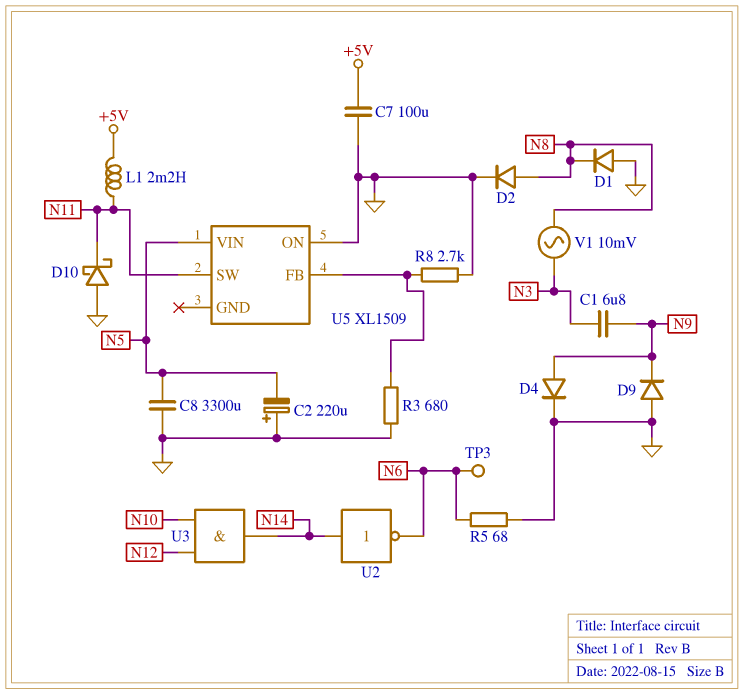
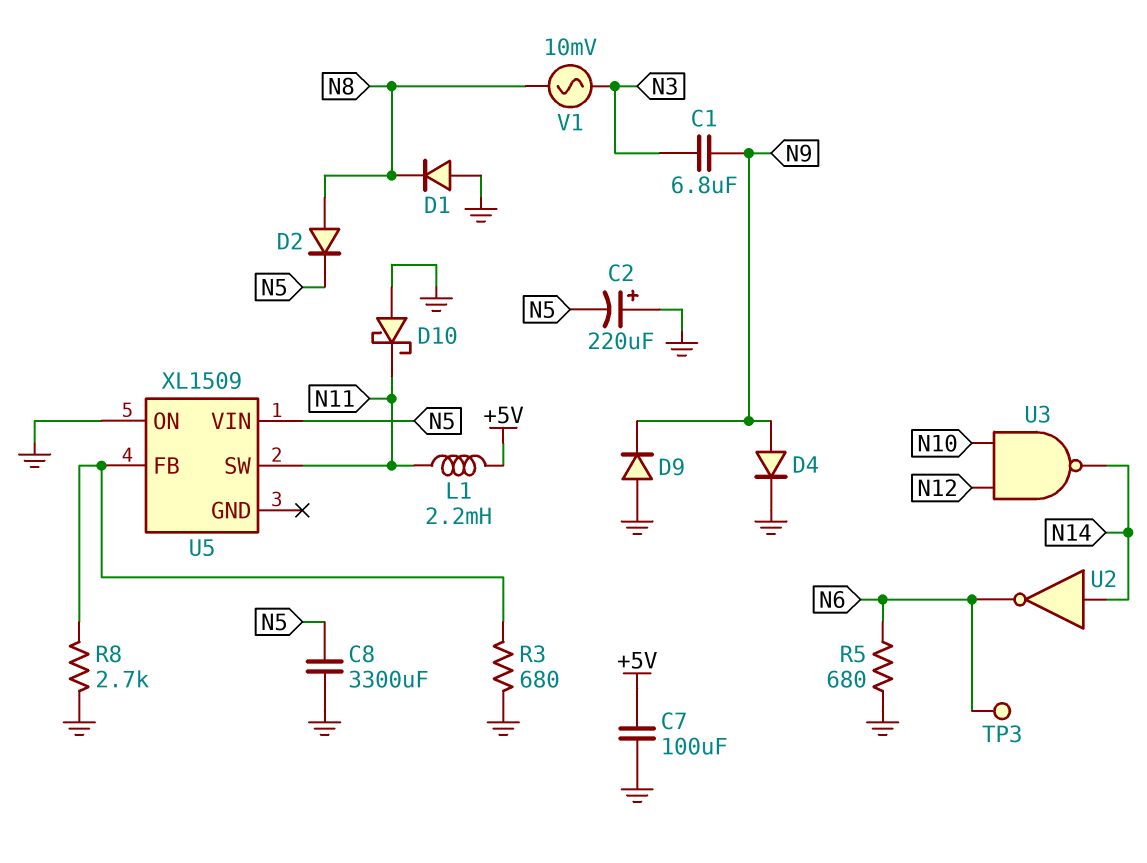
D2: diode (A N8, K GND) -> diode (A N8, K N5)
R5: 68 (GND, N6) -> 680 (GND, N6)
U3: AND (in N10, in N12, out N14) -> NAND (in N10, in N12, out N14)

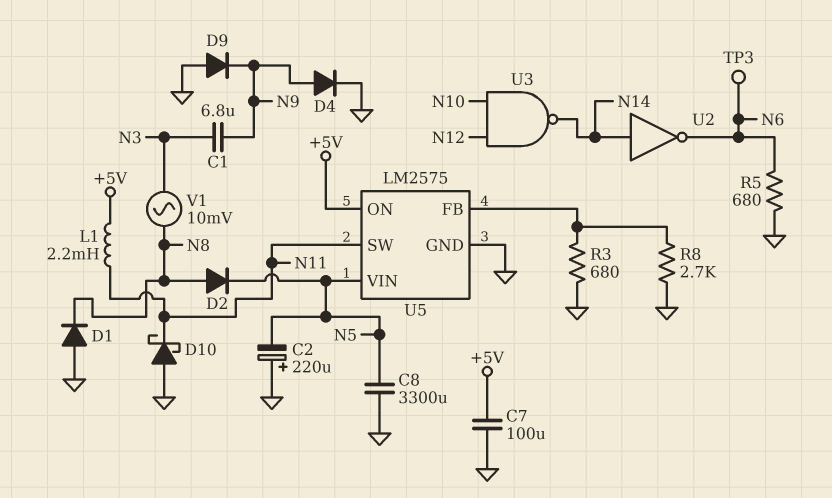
U5: XL1509 -> LM2575
U5 pin GND: none -> GND
U5 pin ON: GND -> +5V

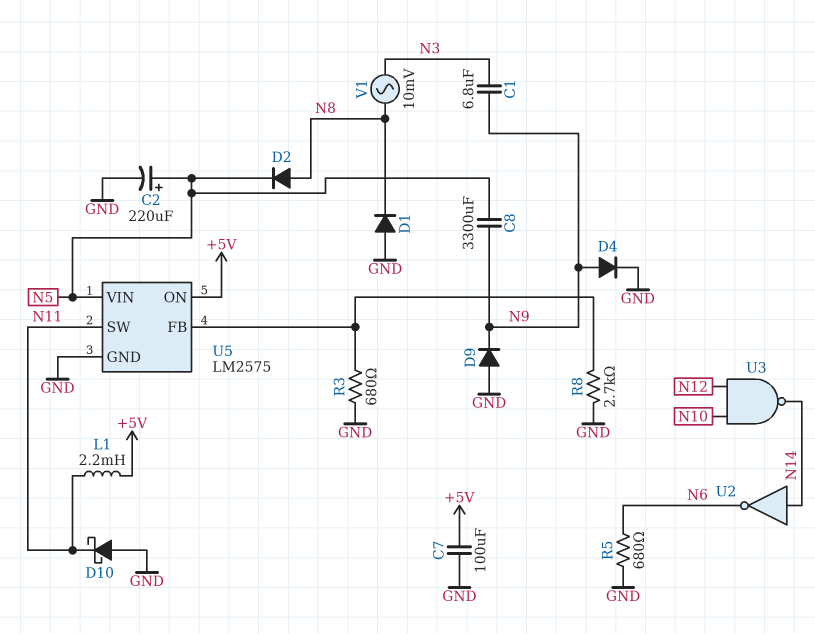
C2: 220uF (plus GND, minus N5) -> 220uF (plus N5, minus GND)
C8: 3300uF (GND, N5) -> 3300uF (N5, N9)
TP3: test point (N6) -> none

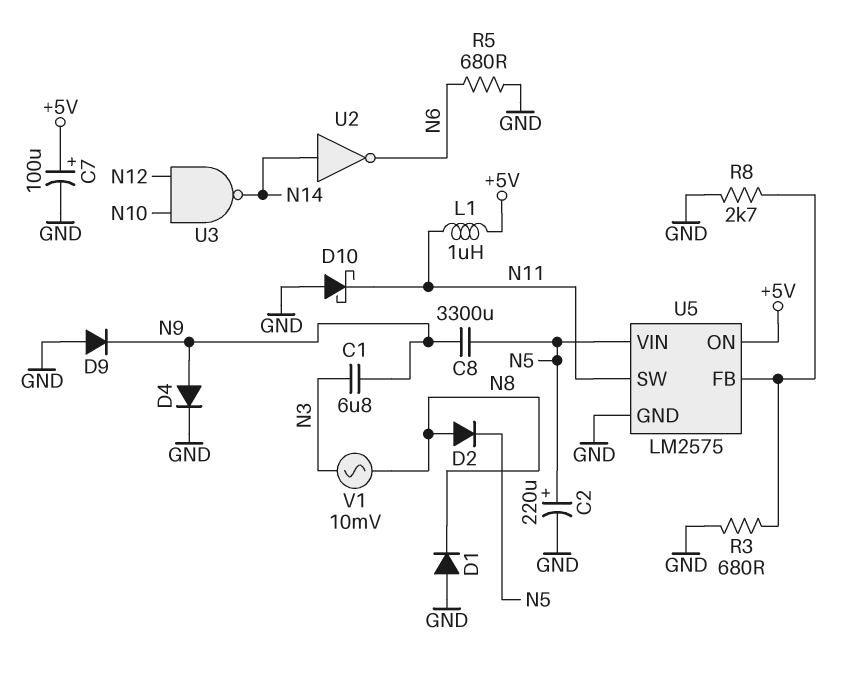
C7: 100uF (+5V, GND) -> 100uF (plus +5V, minus GND)
L1: 2.2mH (+5V, N11) -> 1uH (+5V, N11)

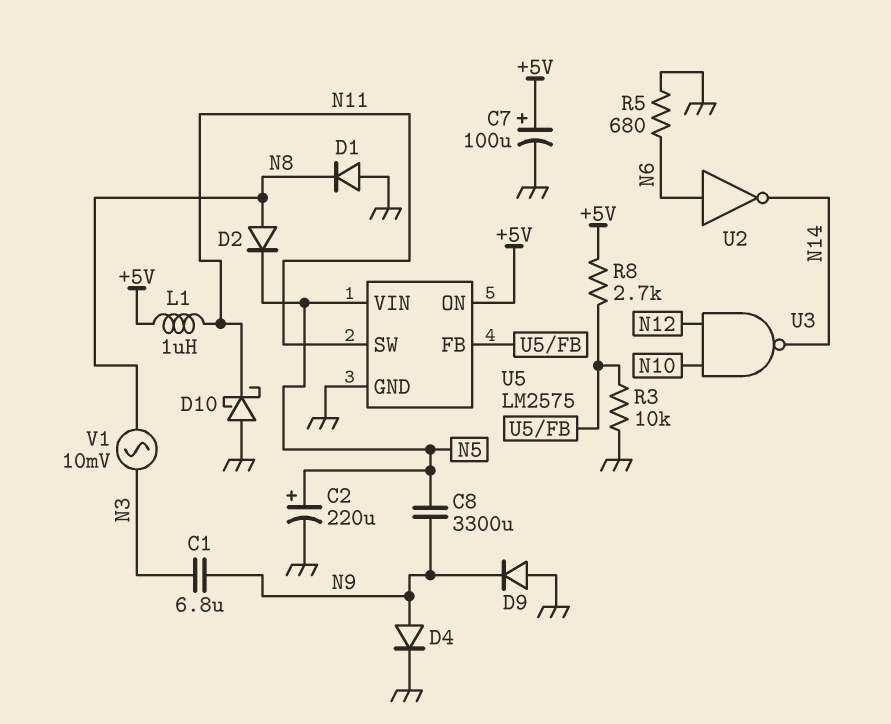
R3: 680 (GND, U5/FB) -> 10k (GND, U5/FB)
R8: 2.7k (GND, U5/FB) -> 2.7k (+5V, U5/FB)
U2: NOT (in N14, out N6) -> NOT (in N6, out N14)

